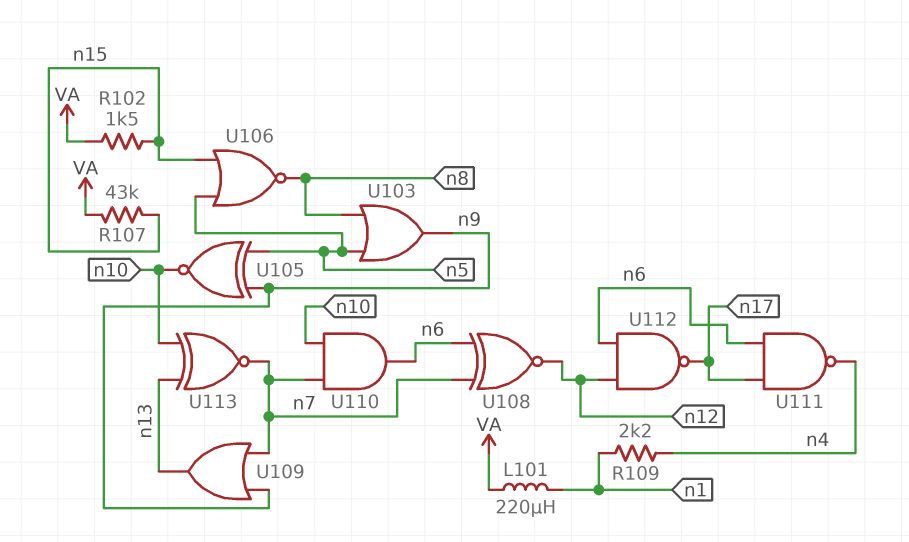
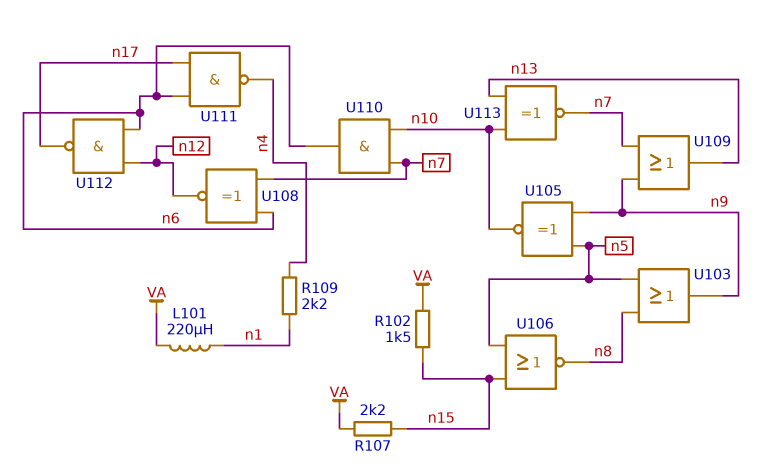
R107: 43k (VA, n15) -> 2.2k (VA, n15)

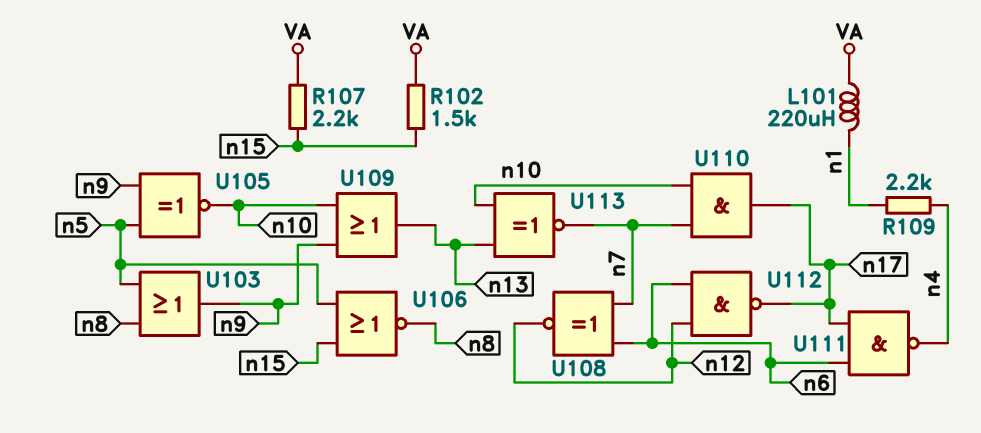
U109: OR (in n7, in n9, out n13) -> OR (in n9, in n10, out n13)
U110: AND (in n7, in n10, out n6) -> AND (in n7, in n10, out n17)

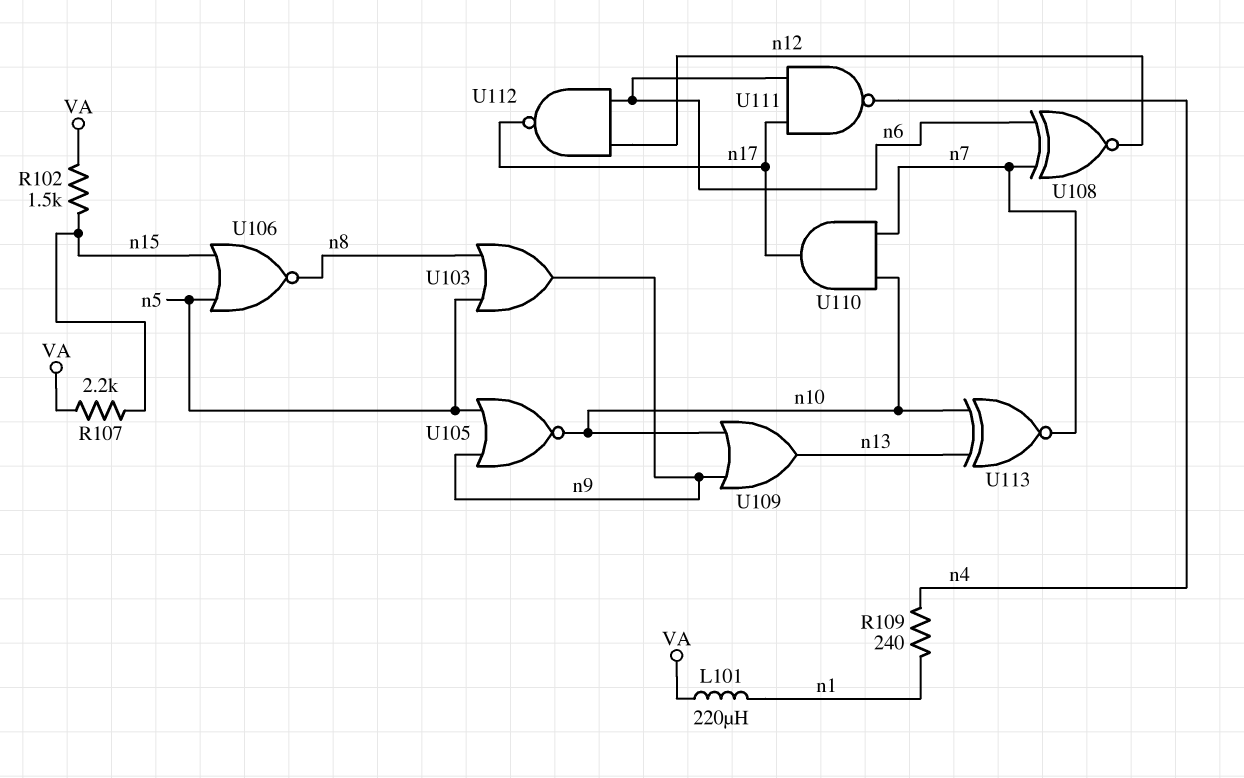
R109: 2.2k (n1, n4) -> 240 (n1, n4)
U105: XNOR (in n5, in n9, out n10) -> NOR (in n5, in n9, out n10)

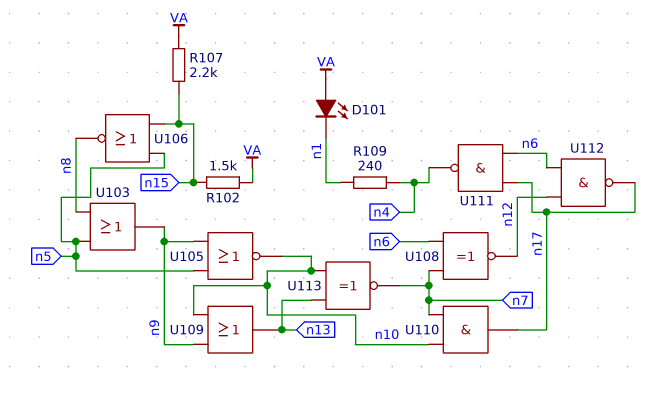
D101: none -> LED (A VA, K n1)
L101: 220uH (VA, n1) -> none

